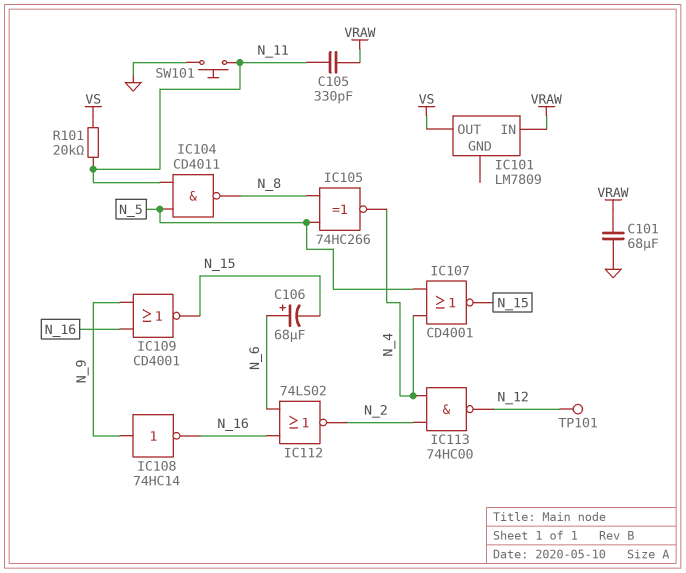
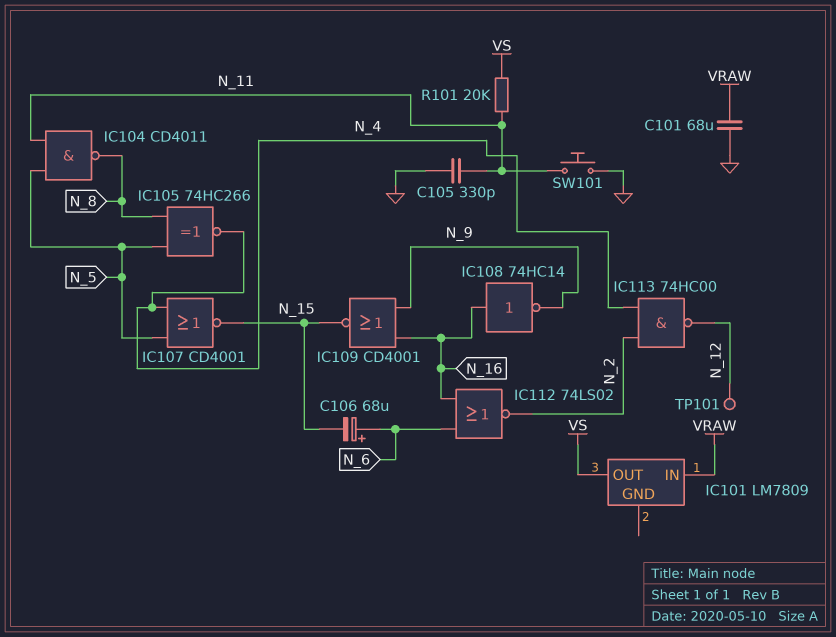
C105: 330pF (N_11, VRAW) -> 330pF (GND, N_11)
IC108: NOT 74HC14 (in N_9, out N_16) -> NOT 74HC14 (in N_16, out N_9)

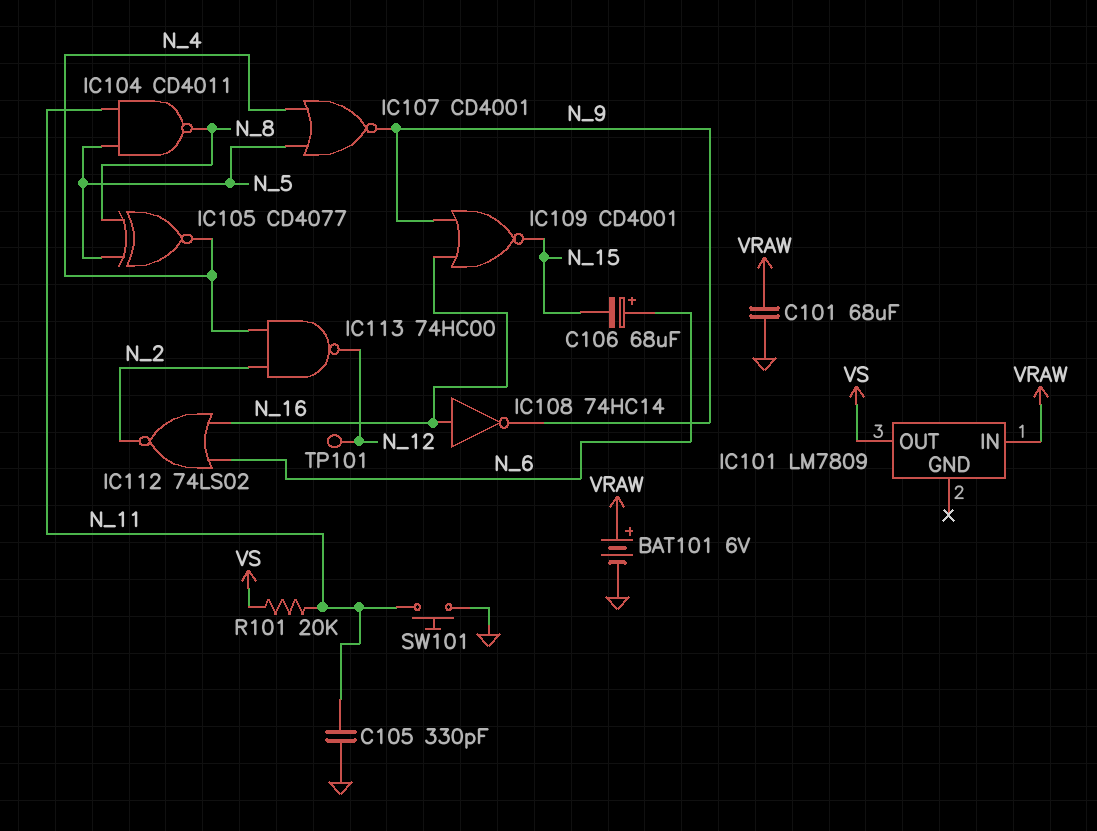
BAT101: none -> 6V (plus VRAW, minus GND)
IC105: XNOR 74HC266 (in N_5, in N_8, out N_4) -> XNOR CD4077 (in N_5, in N_8, out N_4)
IC107: NOR CD4001 (in N_4, in N_5, out N_15) -> NOR CD4001 (in N_4, in N_5, out N_9)

